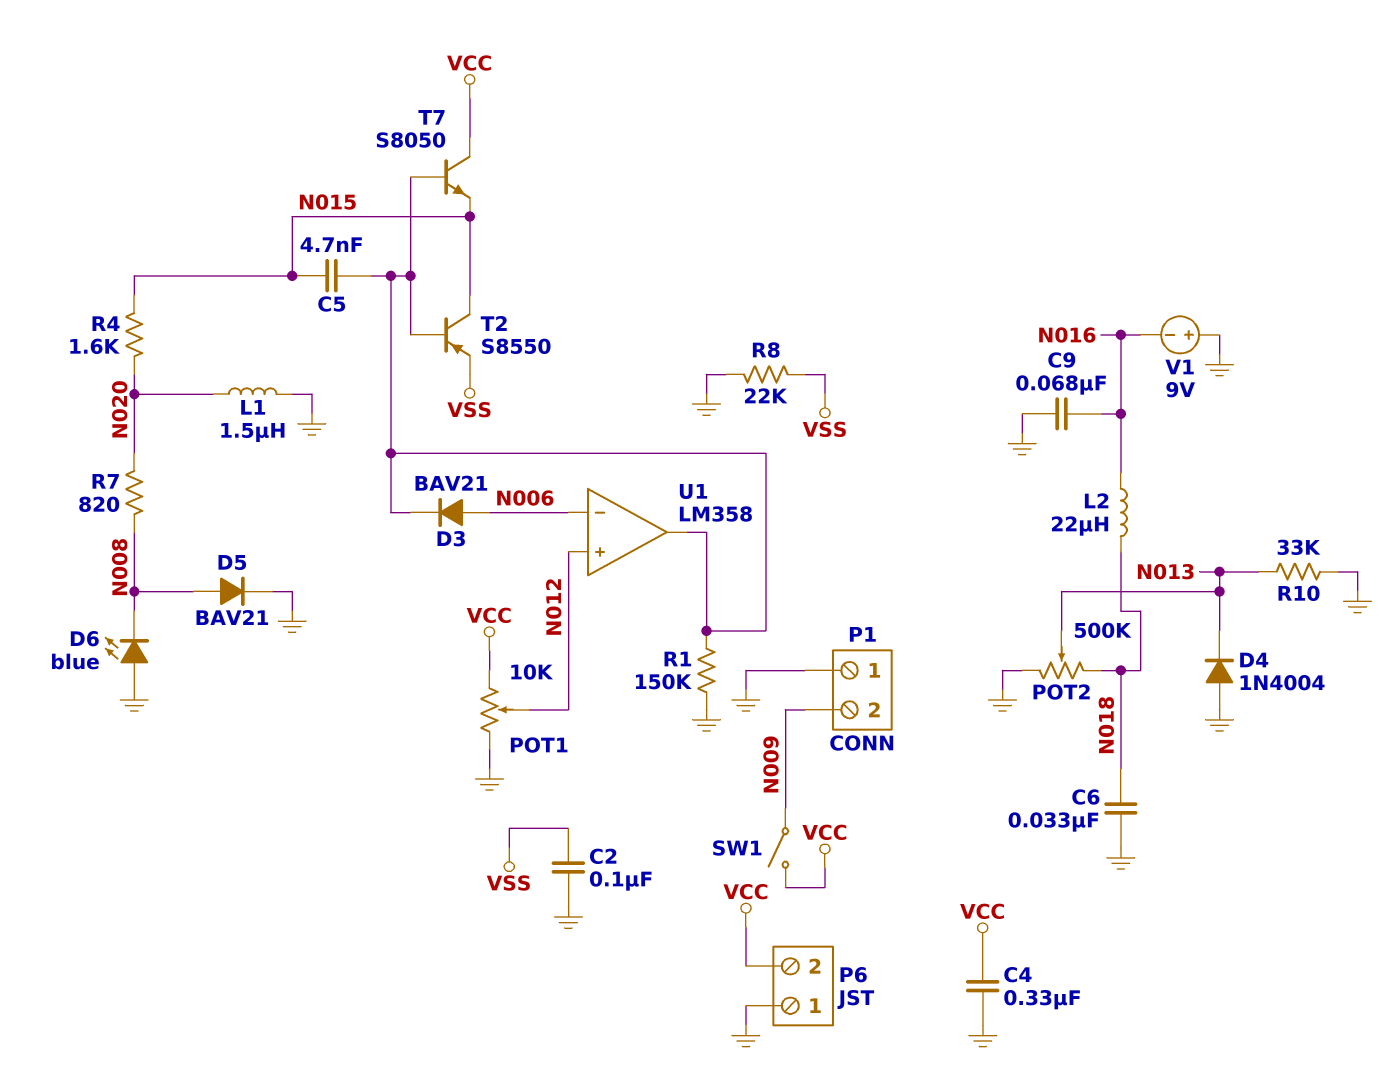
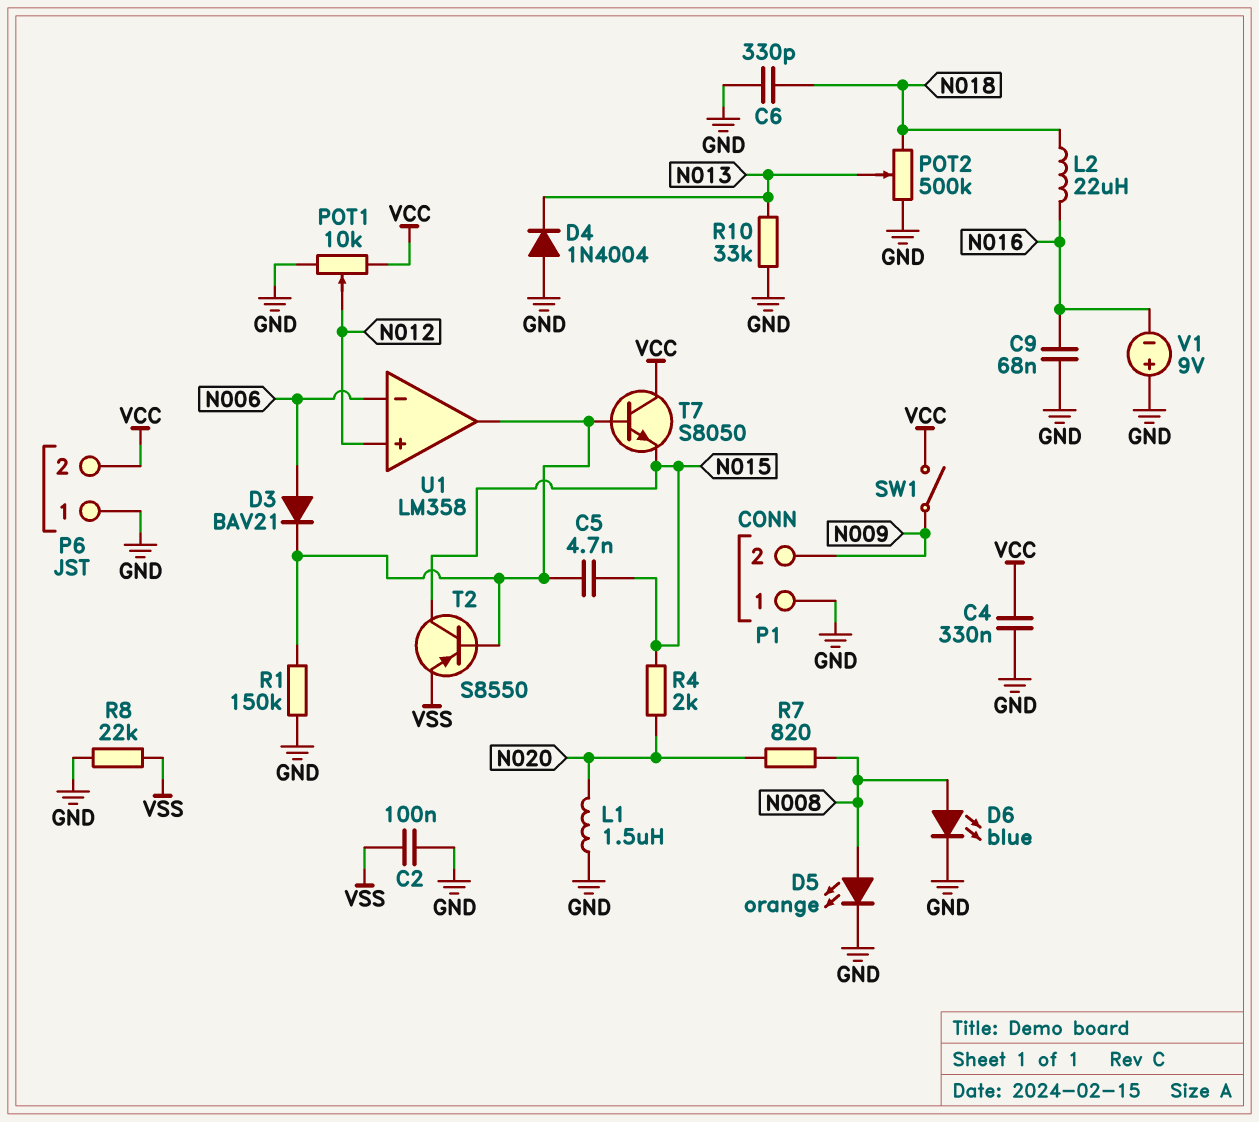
C6: 33nF (GND, N018) -> 330pF (GND, N018)
D5: diode BAV21 (A N008, K GND) -> LED orange (A N008, K GND)
D6: LED blue (A GND, K N008) -> LED blue (A N008, K GND)
R4: 1.6k (N015, N020) -> 2k (N015, N020)

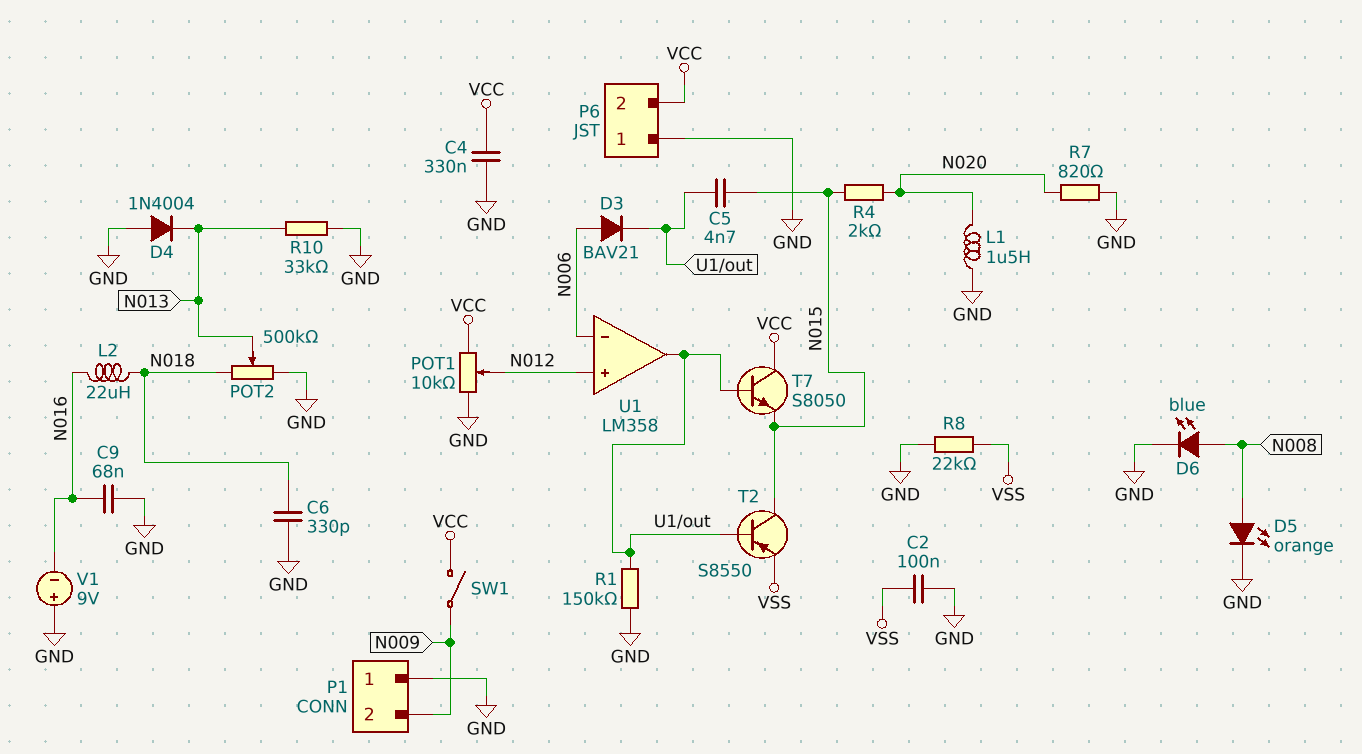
R7: 820 (N008, N020) -> 820 (GND, N020)

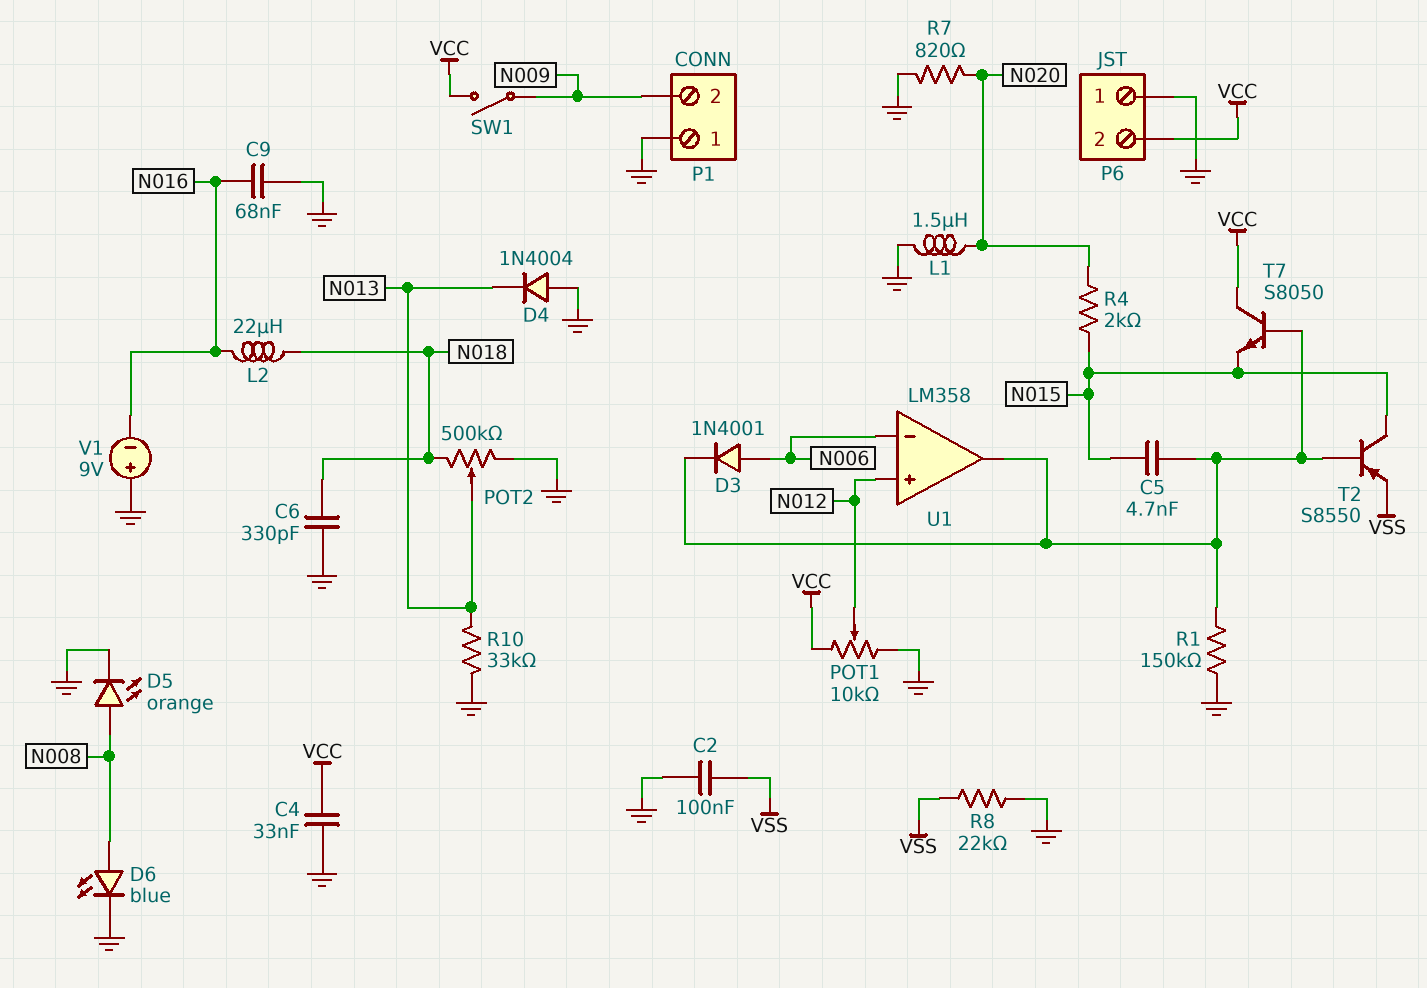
C4: 330nF (GND, VCC) -> 33nF (GND, VCC)
D3: diode BAV21 (A N006, K U1/out) -> diode 1N4001 (A N006, K U1/out)

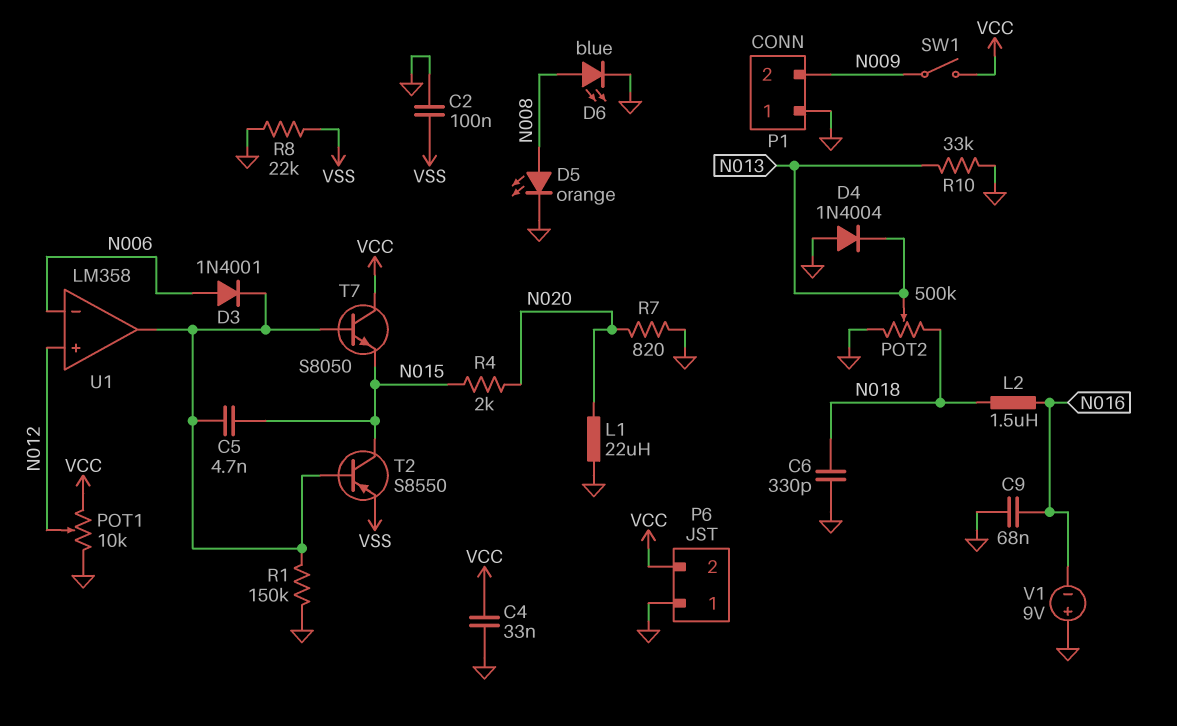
L1: 1.5uH (GND, N020) -> 22uH (GND, N020)
L2: 22uH (N016, N018) -> 1.5uH (N016, N018)

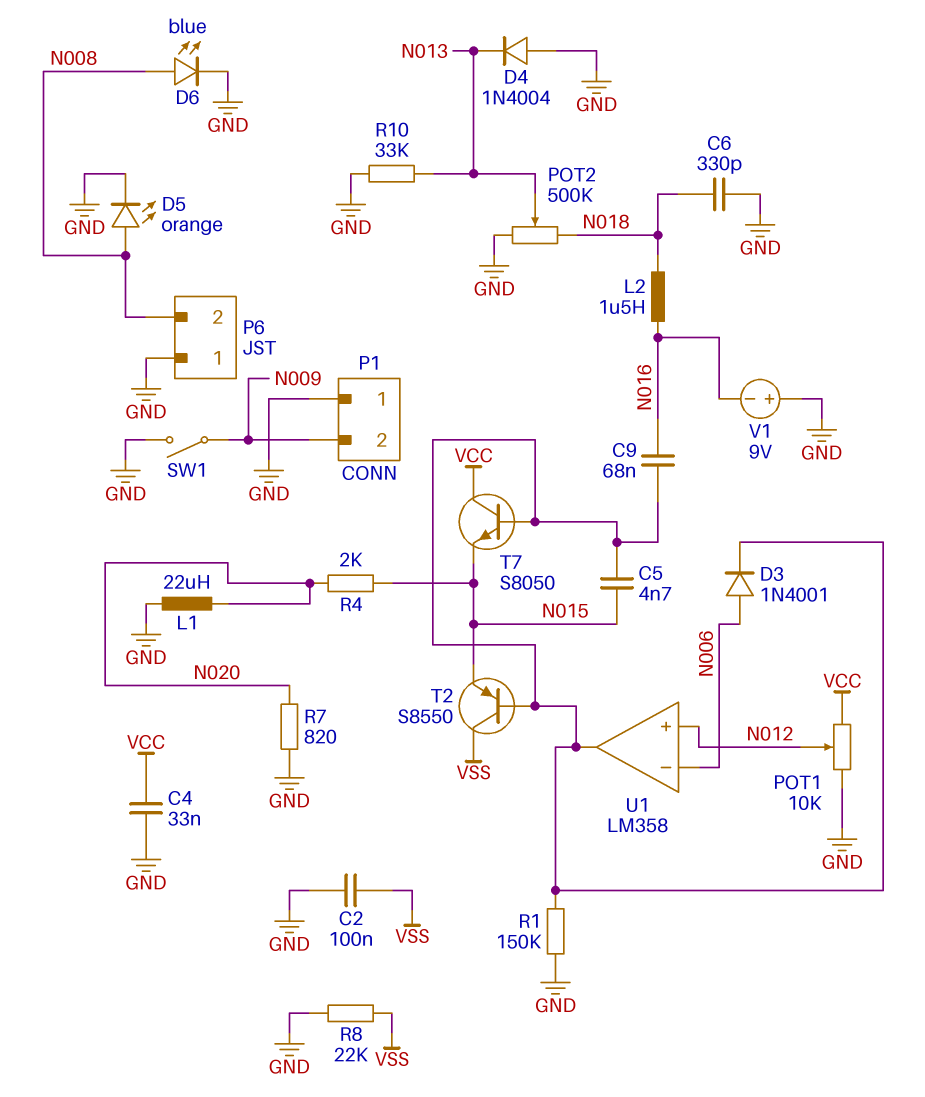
C9: 68nF (GND, N016) -> 68nF (N016, U1/out)
P6 pin 2: VCC -> N008
SW1: switch (N009, VCC) -> switch (GND, N009)
T2: PNP S8550 (B U1/out, C N015, E VSS) -> PNP S8550 (B U1/out, C VSS, E N015)

